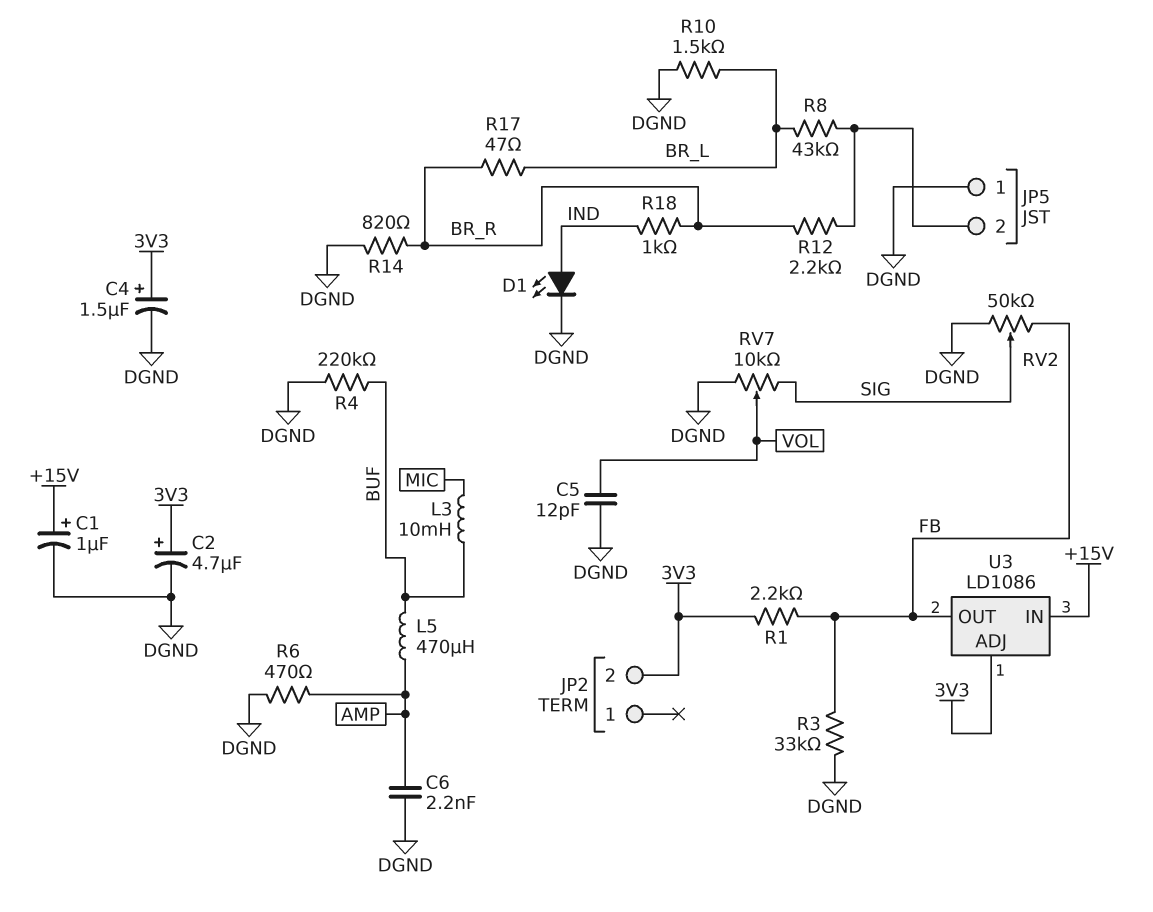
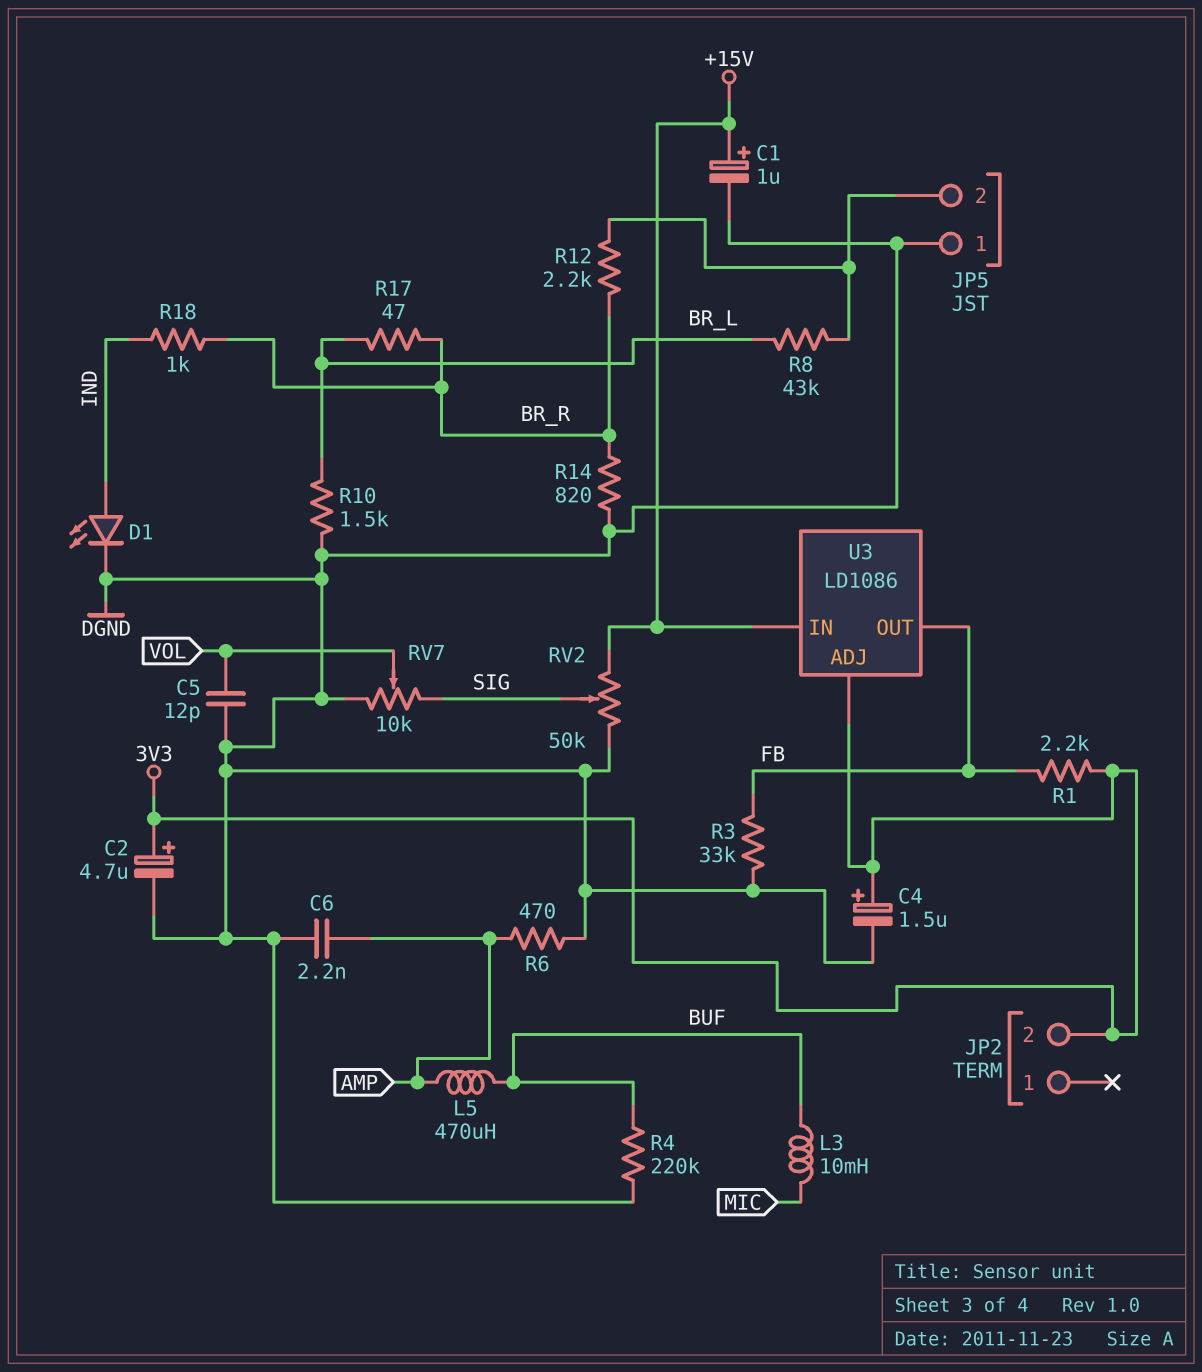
RV2: 50k (DGND, FB, wiper SIG) -> 50k (+15V, DGND, wiper SIG)

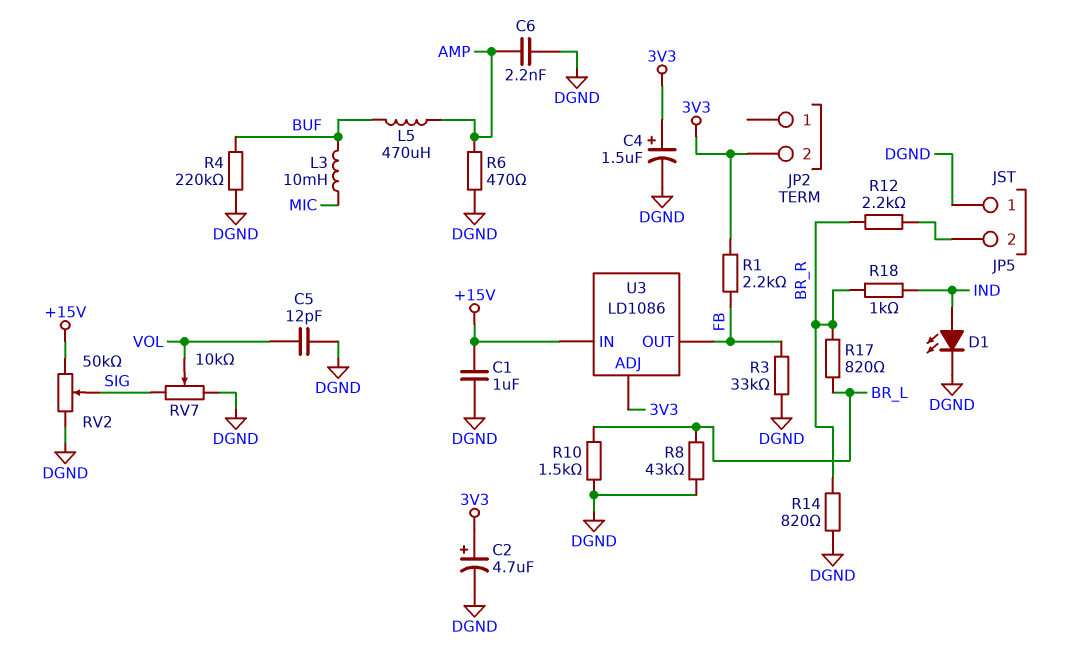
C1: 1uF (plus +15V, minus DGND) -> 1uF (+15V, DGND)
R8: 43k (BR_L, JP5/2) -> 43k (BR_L, DGND)
R17: 47 (BR_L, BR_R) -> 820 (BR_L, BR_R)

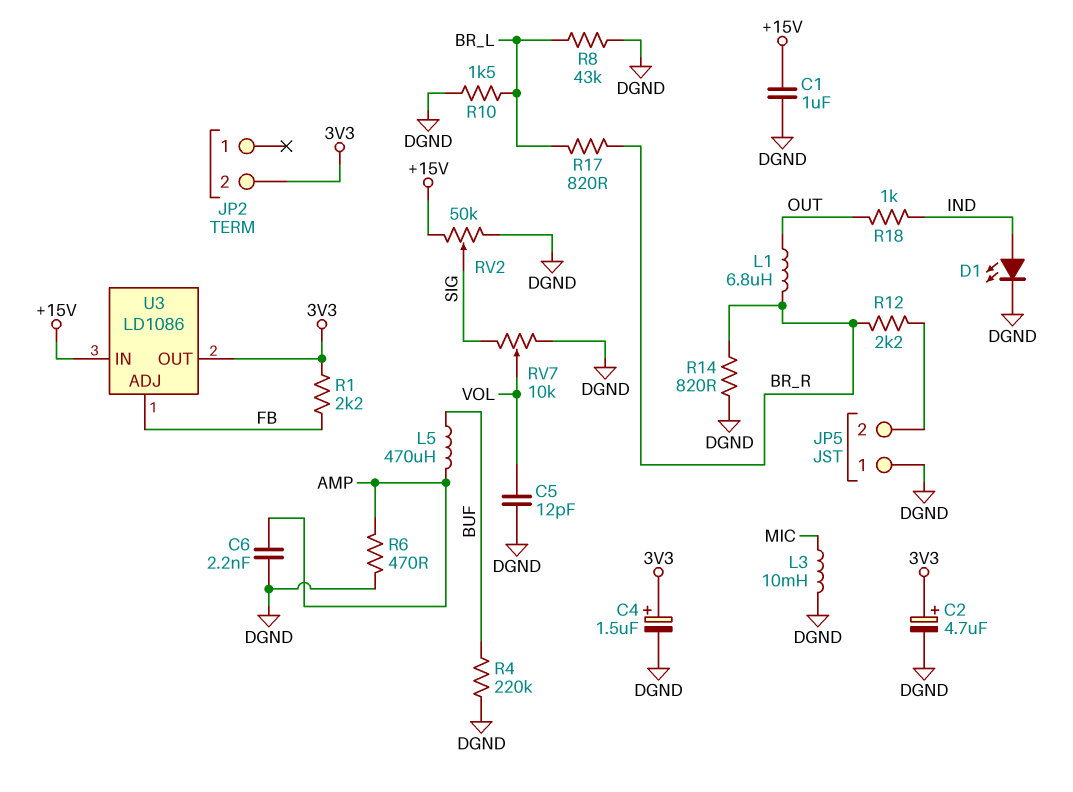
L1: none -> 6.8uH (BR_R, OUT)
L3: 10mH (BUF, MIC) -> 10mH (DGND, MIC)
R3: 33k (DGND, FB) -> none
R18: 1k (BR_R, IND) -> 1k (IND, OUT)
U3 pin ADJ: 3V3 -> FB
U3 pin OUT: FB -> 3V3

